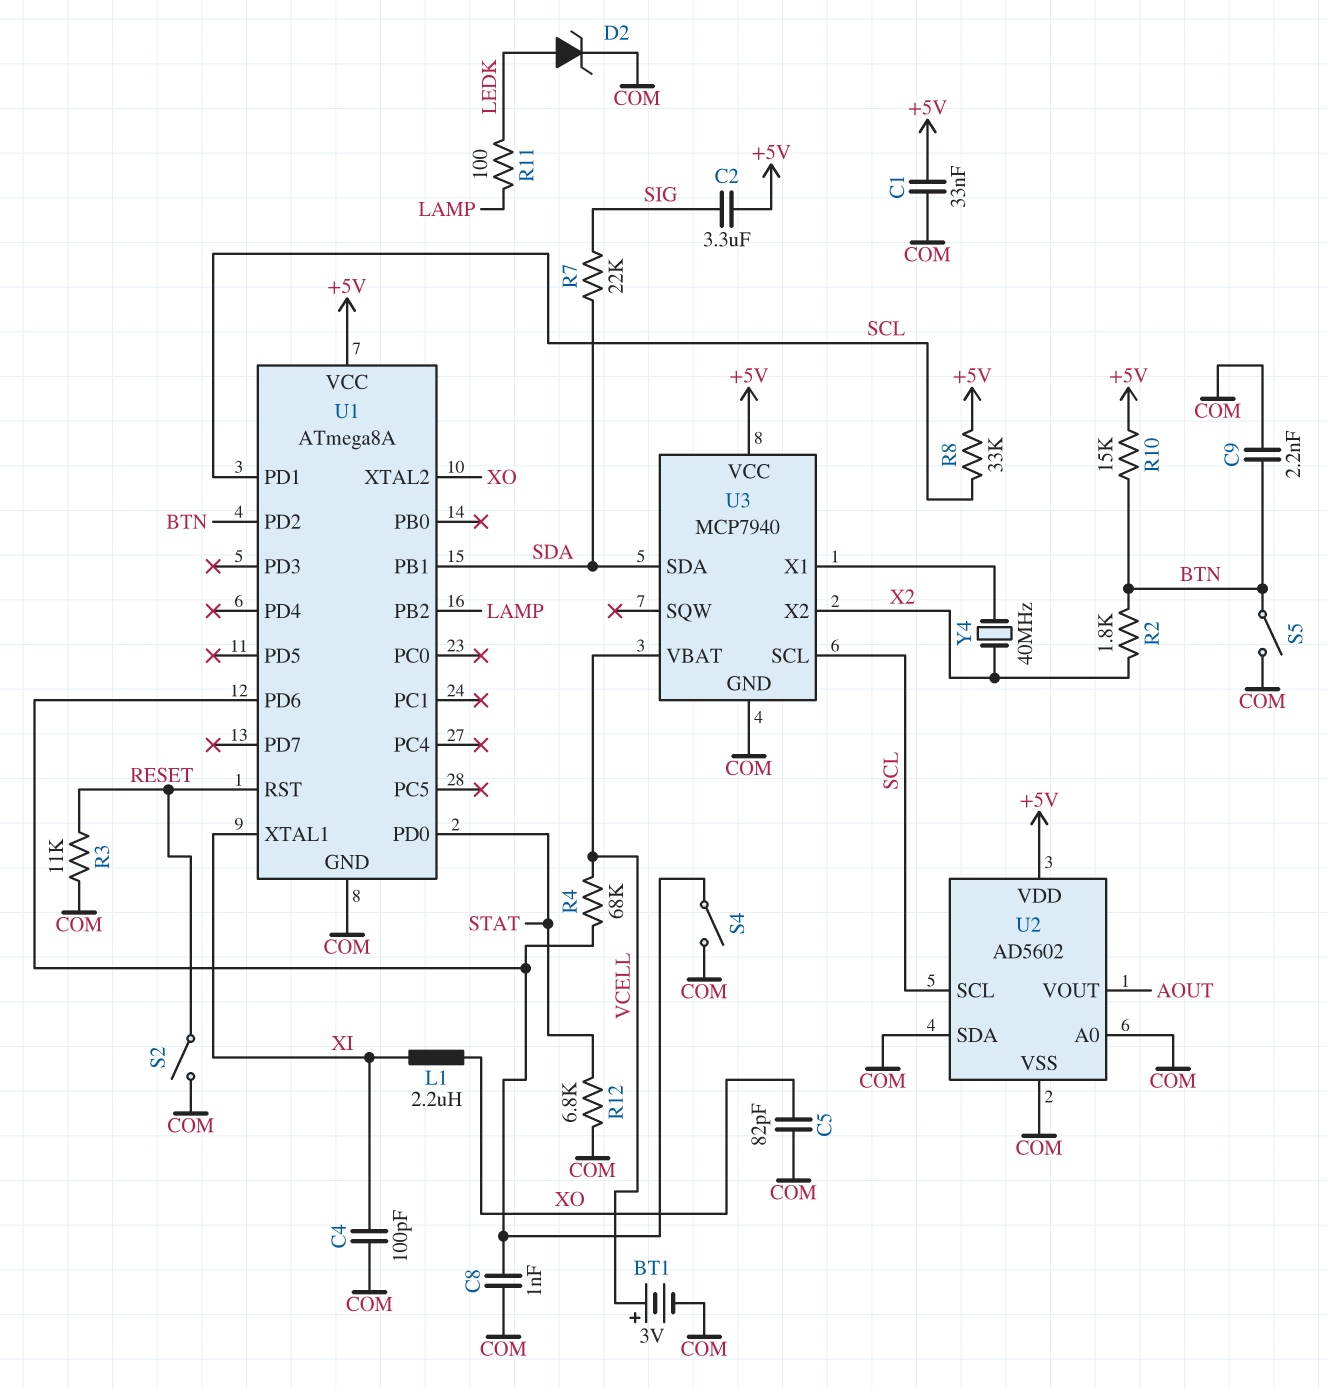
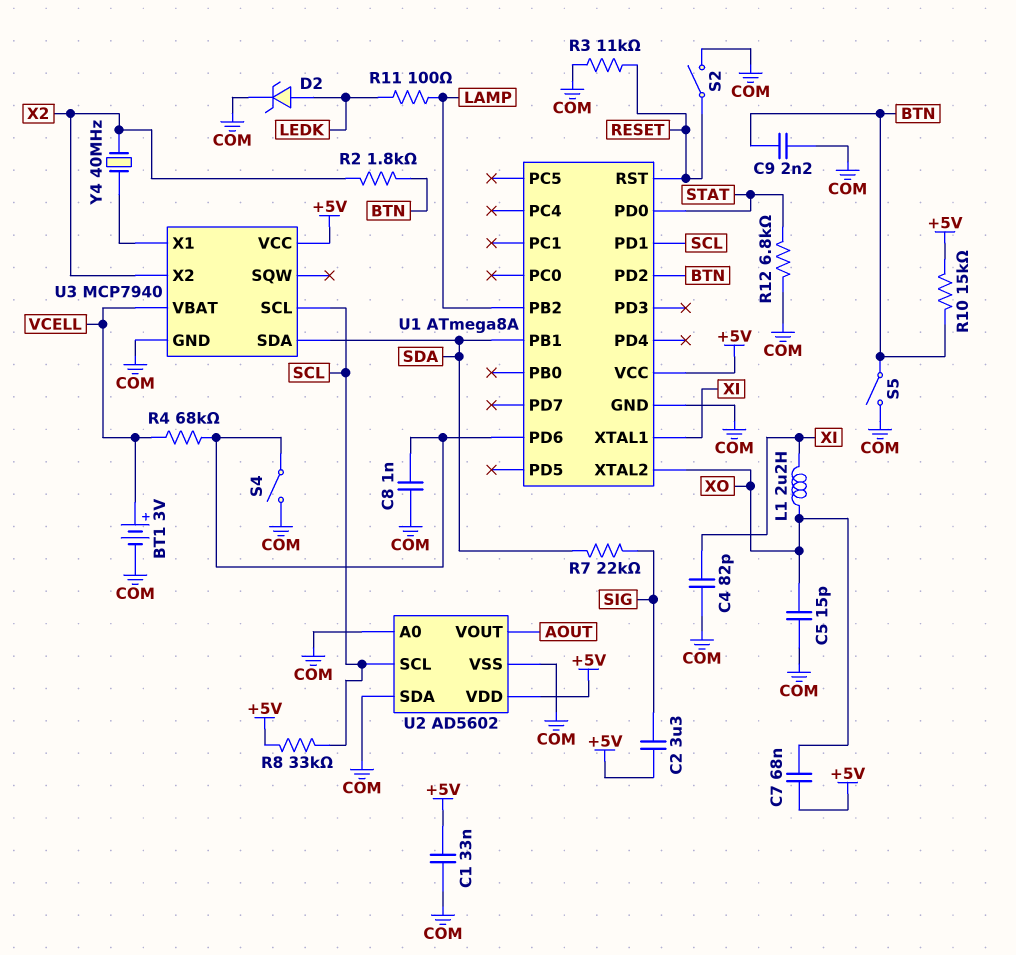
C4: 100pF (COM, XI) -> 82pF (COM, XI)
C5: 82pF (COM, XO) -> 15pF (COM, XO)
C7: none -> 68nF (+5V, XO)

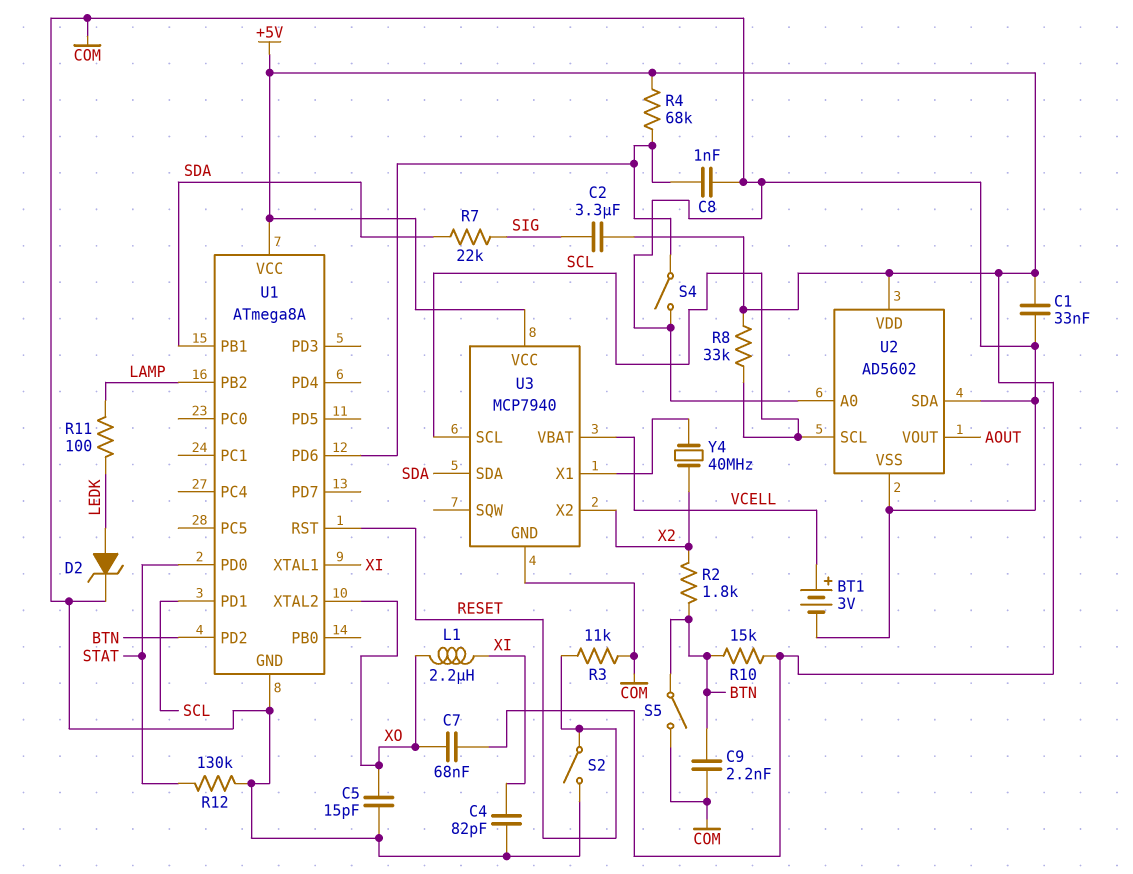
R4: 68k (U1/PD6, VCELL) -> 68k (+5V, U1/PD6)
R12: 6.8k (COM, STAT) -> 130k (COM, STAT)

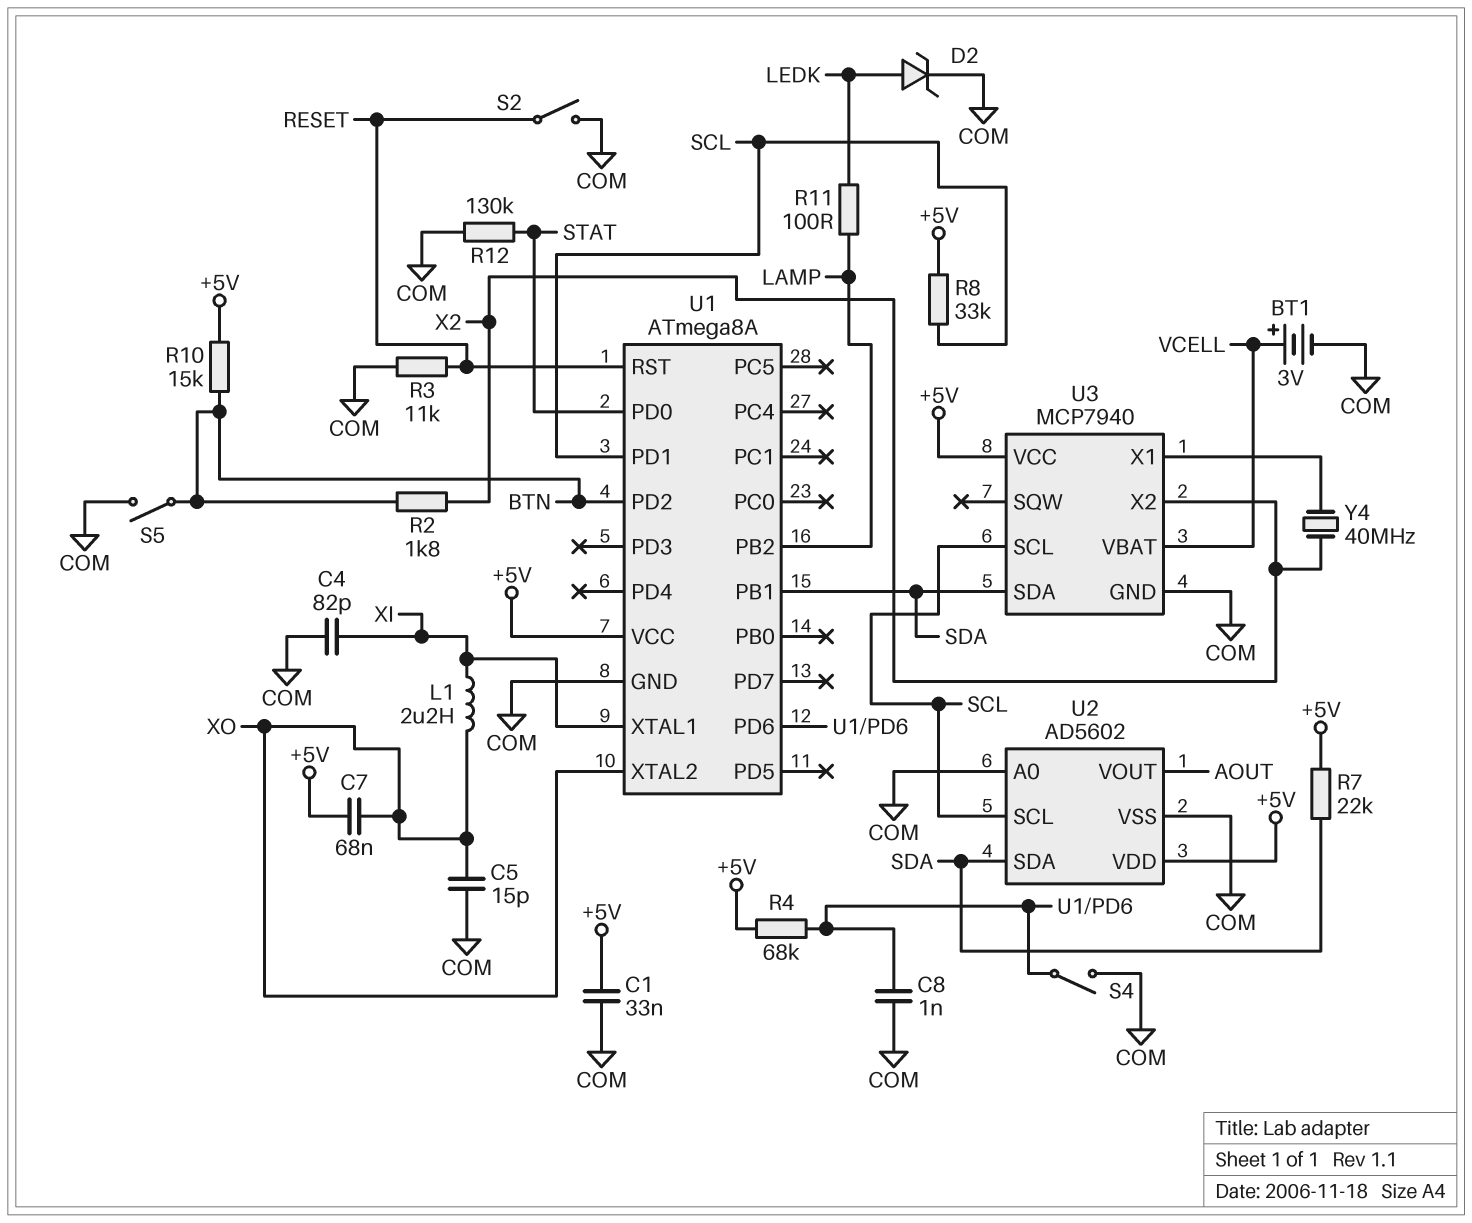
C2: 3.3uF (+5V, SIG) -> none
C9: 2.2nF (BTN, COM) -> none
R7: 22k (SDA, SIG) -> 22k (+5V, SDA)
U2 pin SDA: COM -> SDA

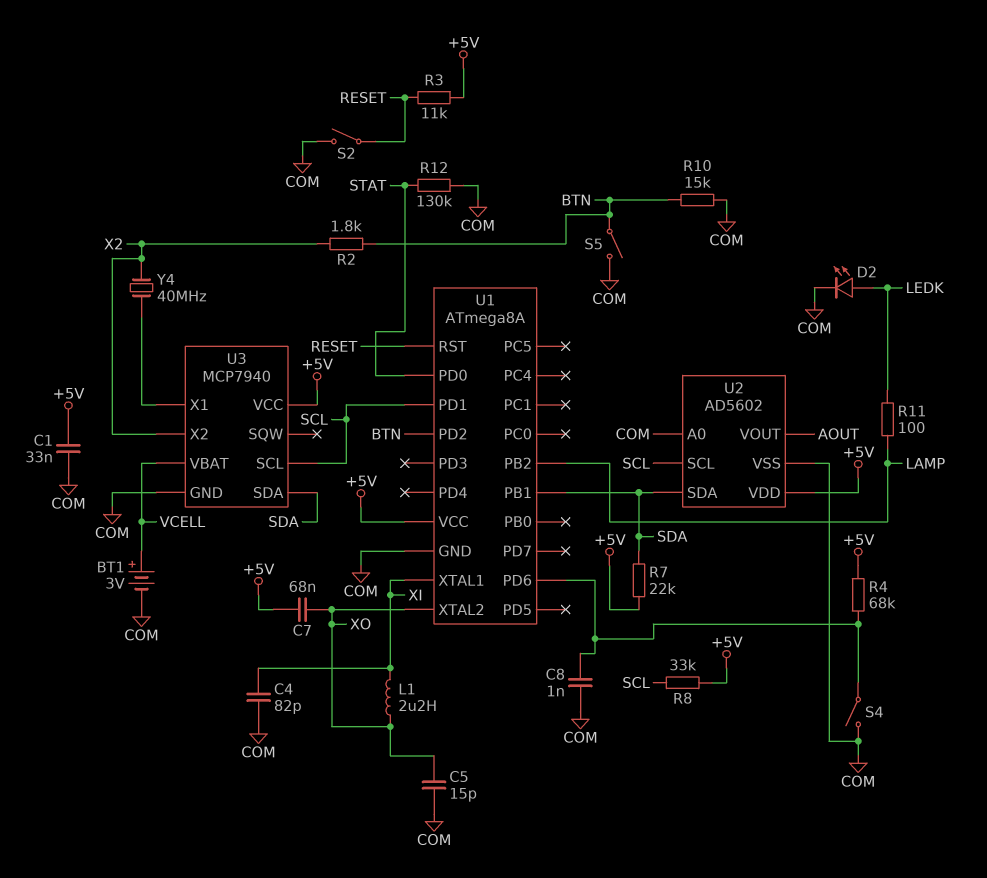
D2: zener (A LEDK, K COM) -> LED (A LEDK, K COM)
R3: 11k (COM, RESET) -> 11k (+5V, RESET)
R10: 15k (+5V, BTN) -> 15k (BTN, COM)

